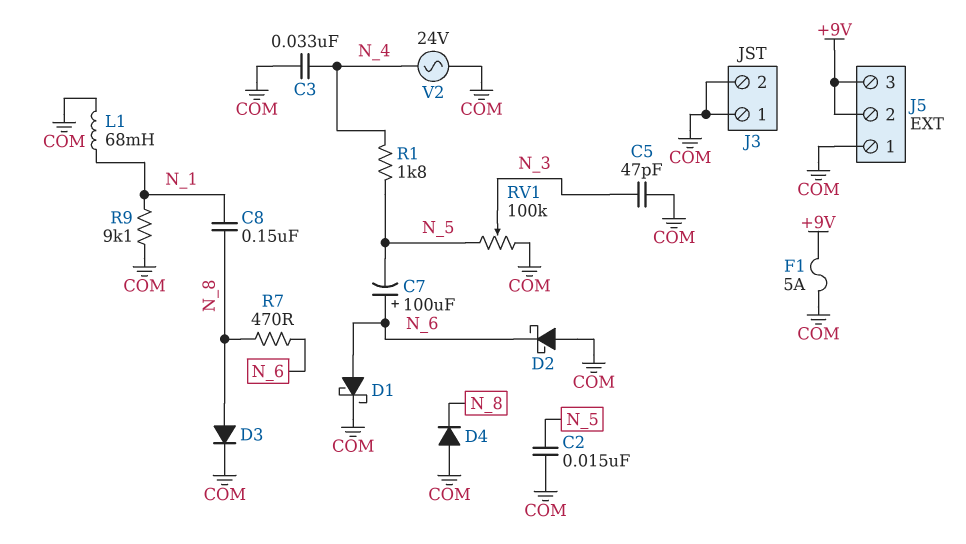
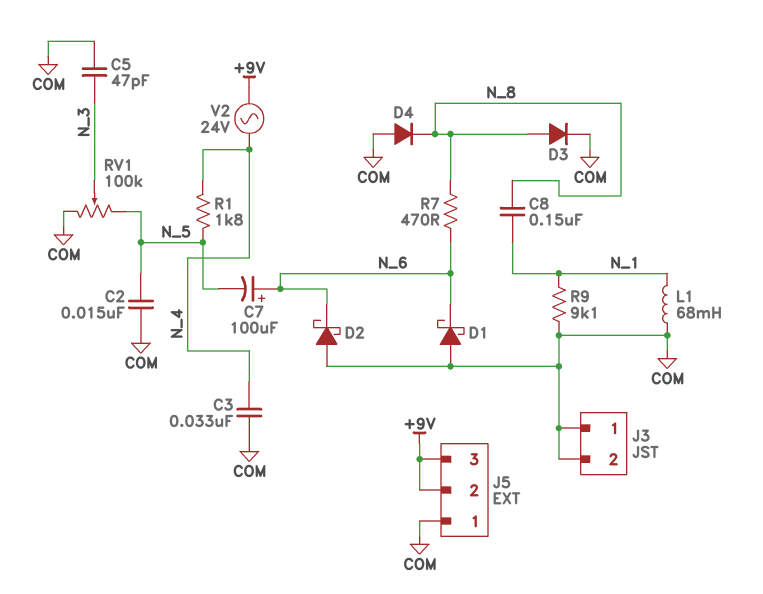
D1: schottky (A N_6, K COM) -> schottky (A COM, K N_6)
F1: 5A (+9V, COM) -> none
V2: AC 24V (COM, N_4) -> AC 24V (+9V, N_4)

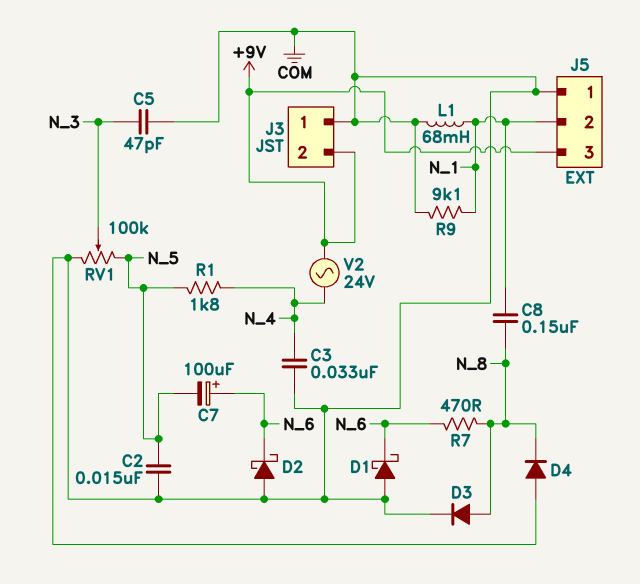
J3 pin 2: COM -> +9V
J5 pin 2: +9V -> N_1

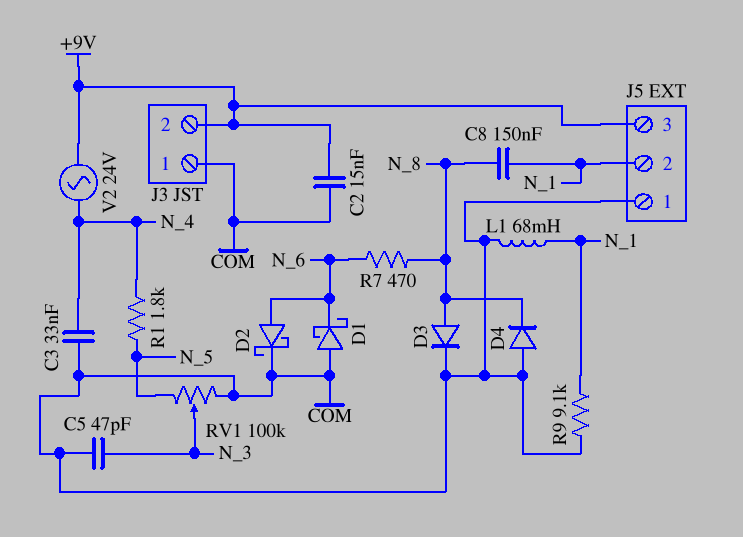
C2: 15nF (COM, N_5) -> 15nF (+9V, COM)
C7: 100uF (plus N_6, minus N_5) -> none
D2: schottky (A COM, K N_6) -> schottky (A N_6, K COM)

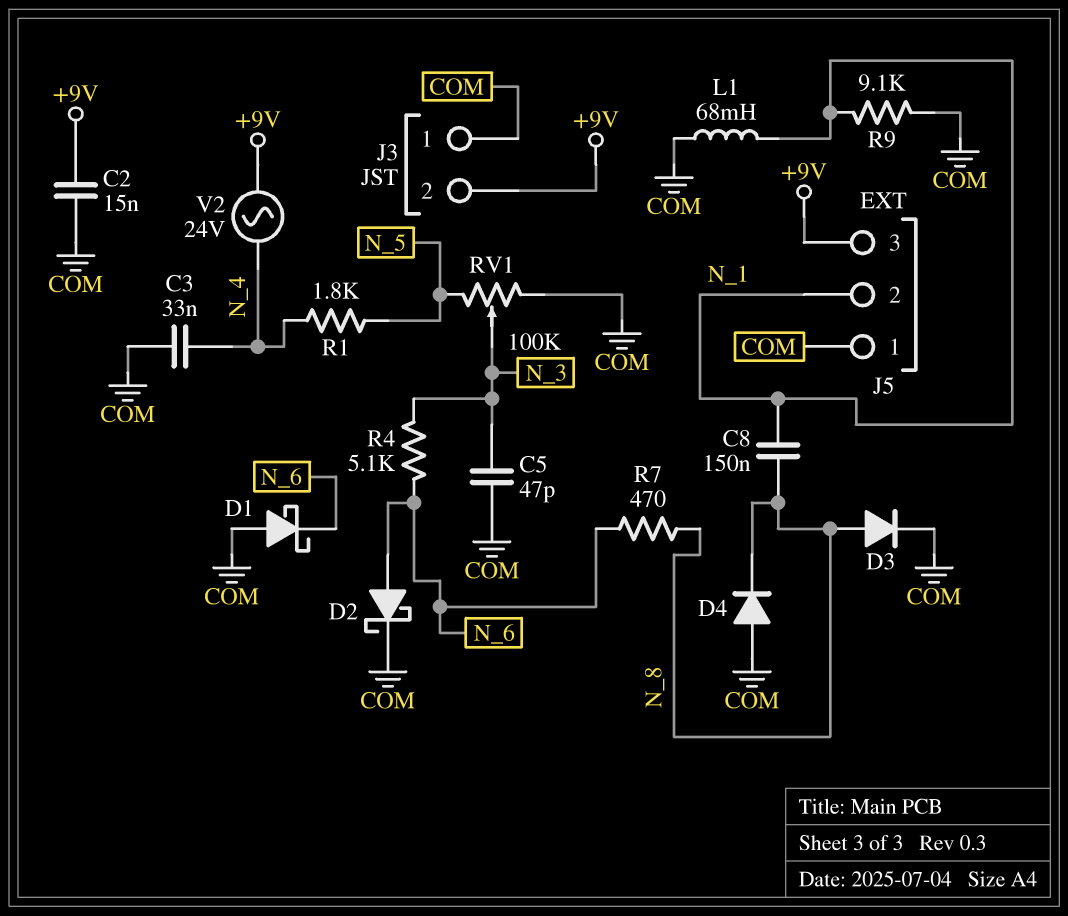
R4: none -> 5.1k (N_3, N_6)

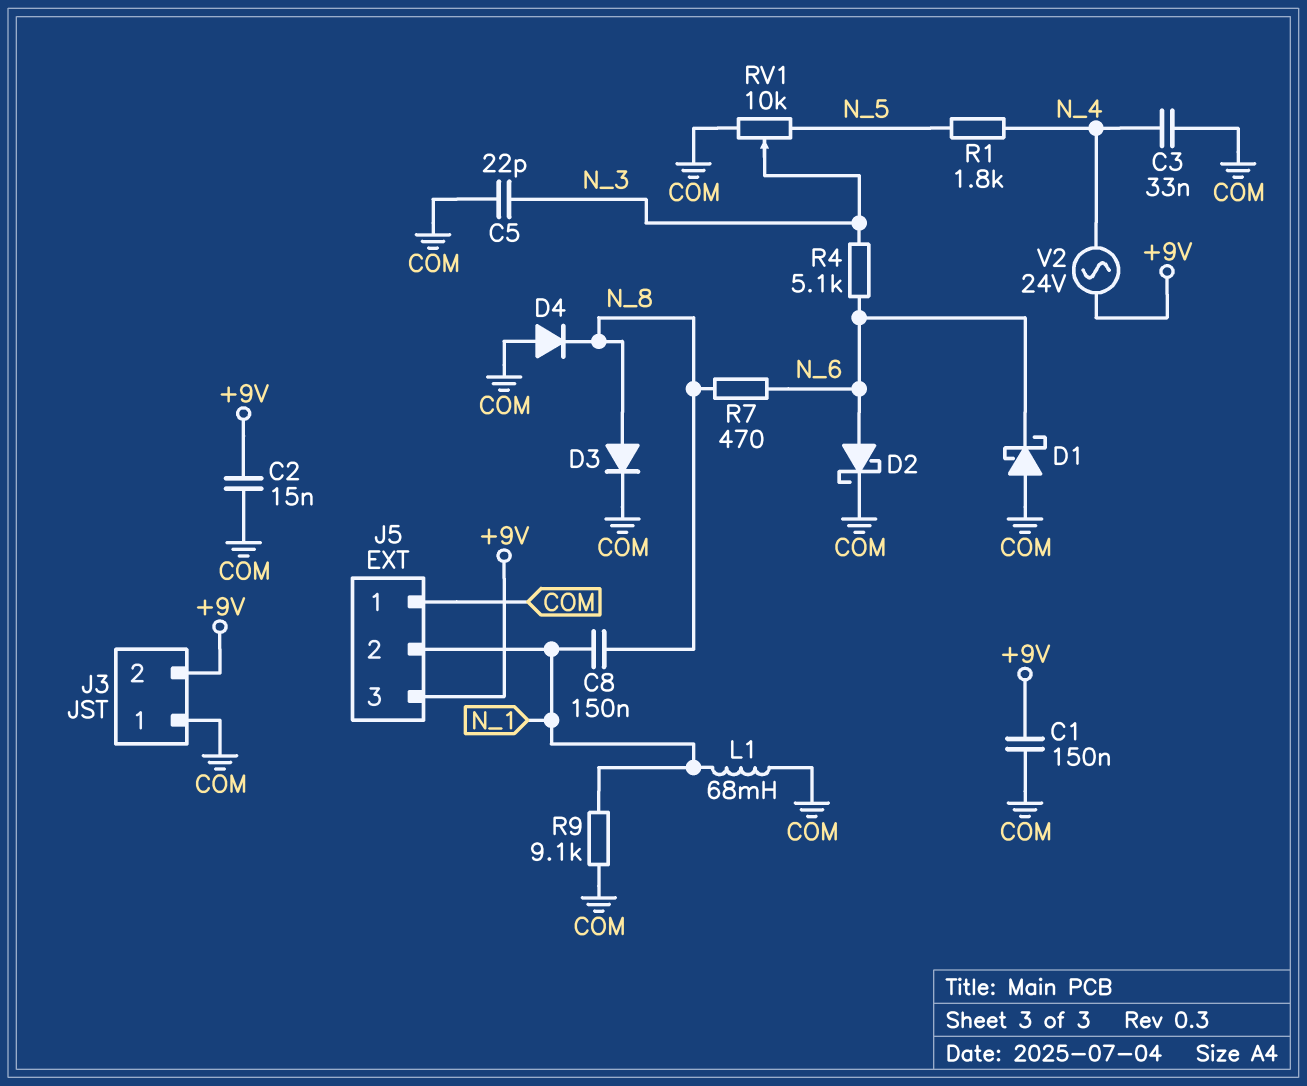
C1: none -> 150nF (+9V, COM)
C5: 47pF (COM, N_3) -> 22pF (COM, N_3)
RV1: 100k (COM, N_5, wiper N_3) -> 10k (COM, N_5, wiper N_3)

